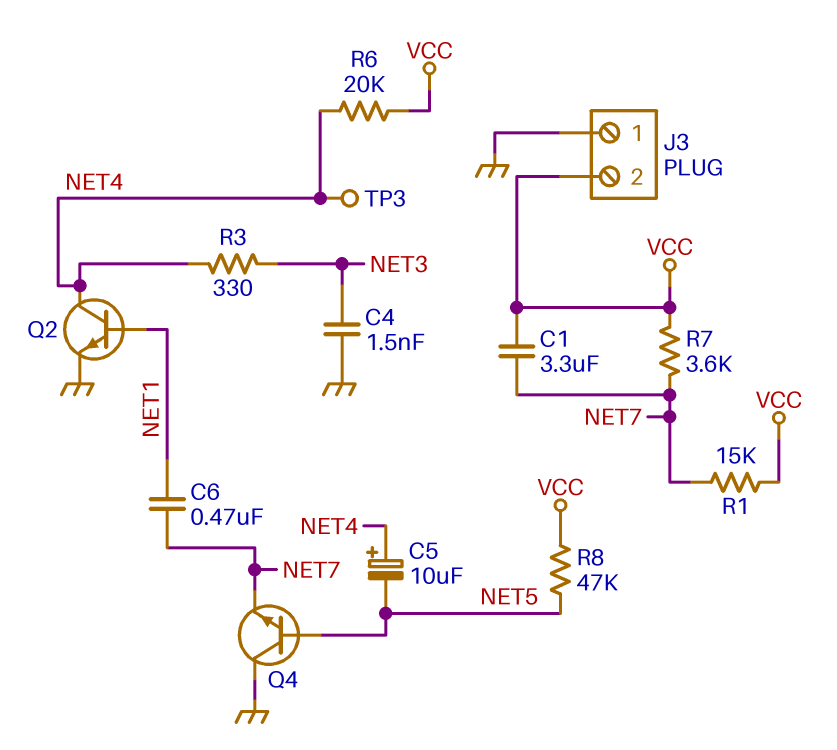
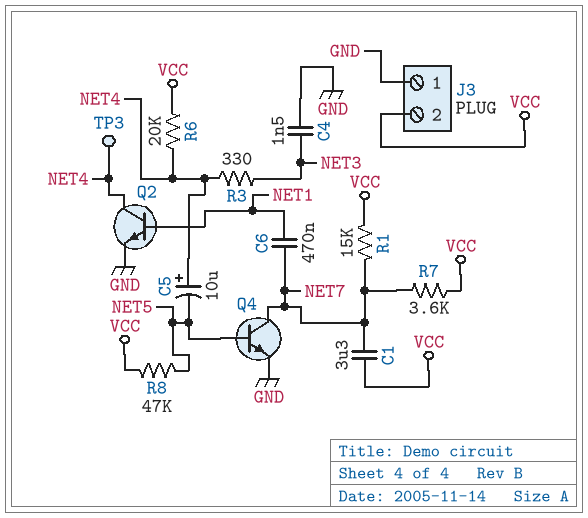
Q4: NPN (B NET5, C GND, E NET7) -> NPN (B NET5, C NET7, E GND)

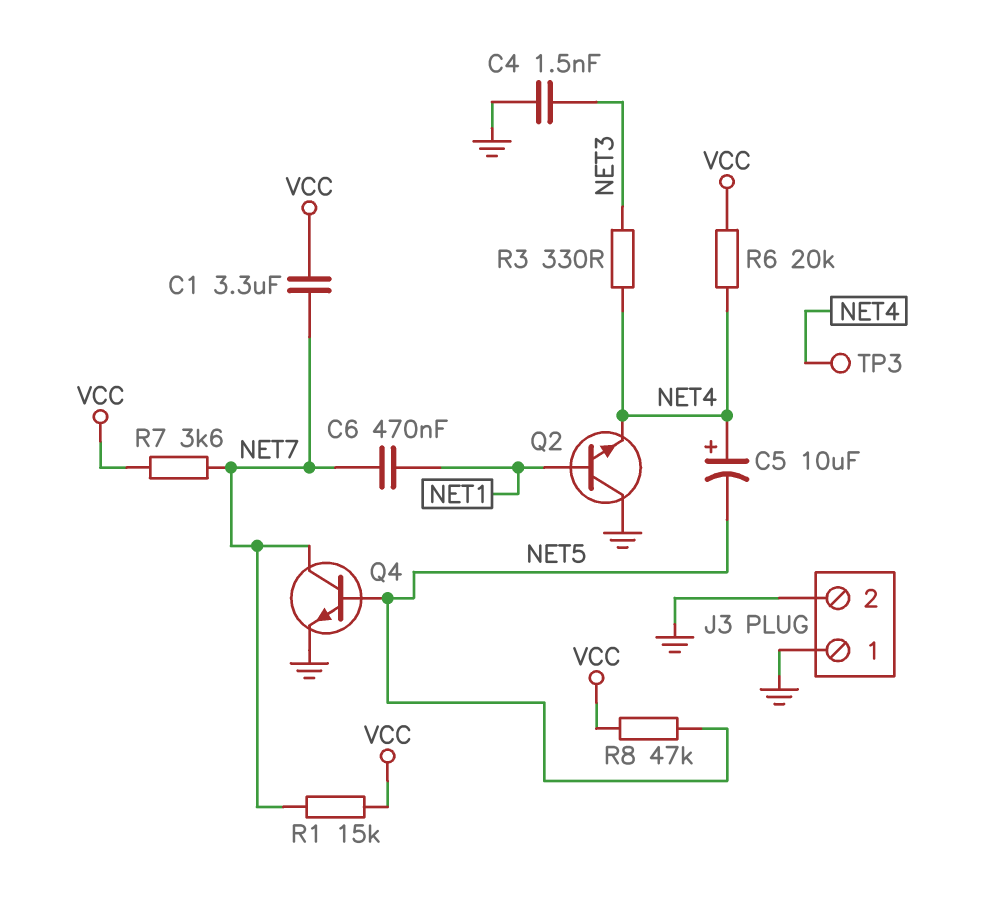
J3 pin 2: VCC -> GND
Q2: NPN (B NET1, C NET4, E GND) -> NPN (B NET1, C GND, E NET4)

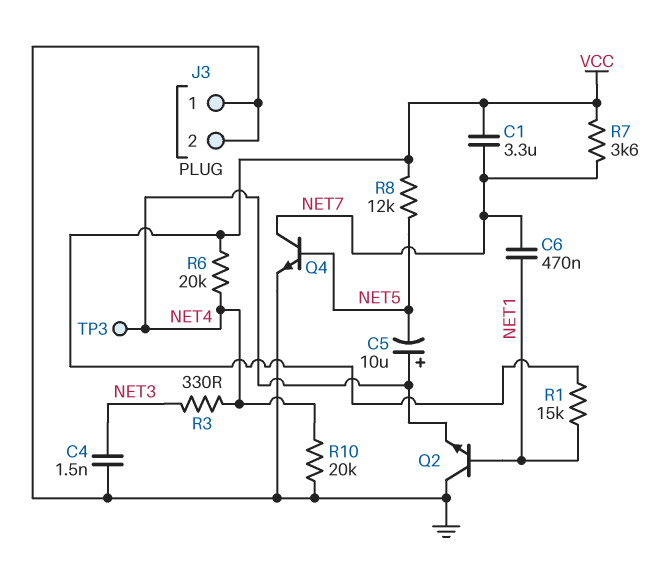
R1: 15k (NET7, VCC) -> 15k (NET1, VCC)
R8: 47k (NET5, VCC) -> 12k (NET5, VCC)
R10: none -> 20k (GND, NET4)

